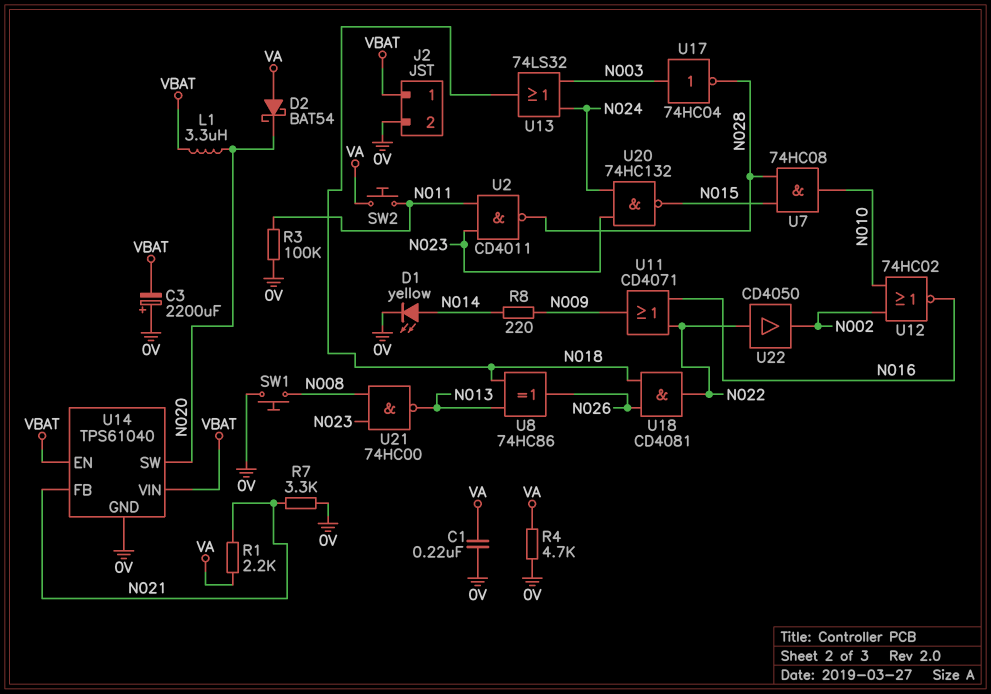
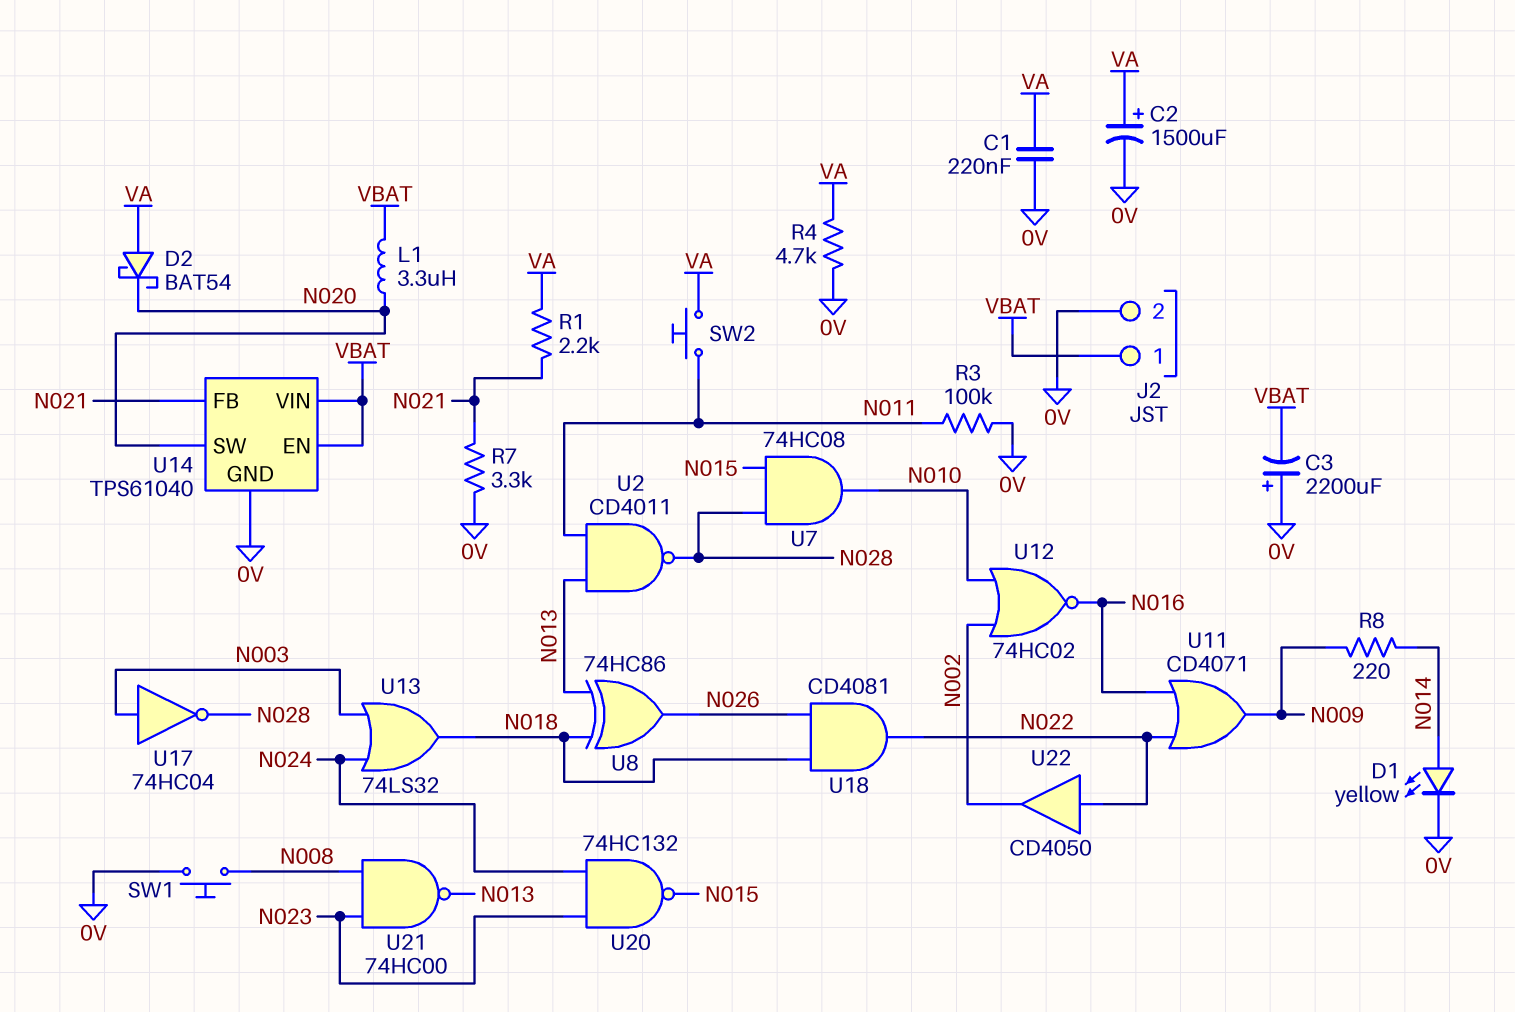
C2: none -> 1500uF (plus VA, minus 0V)
U2: NAND CD4011 (in N011, in N023, out N028) -> NAND CD4011 (in N011, in N013, out N028)

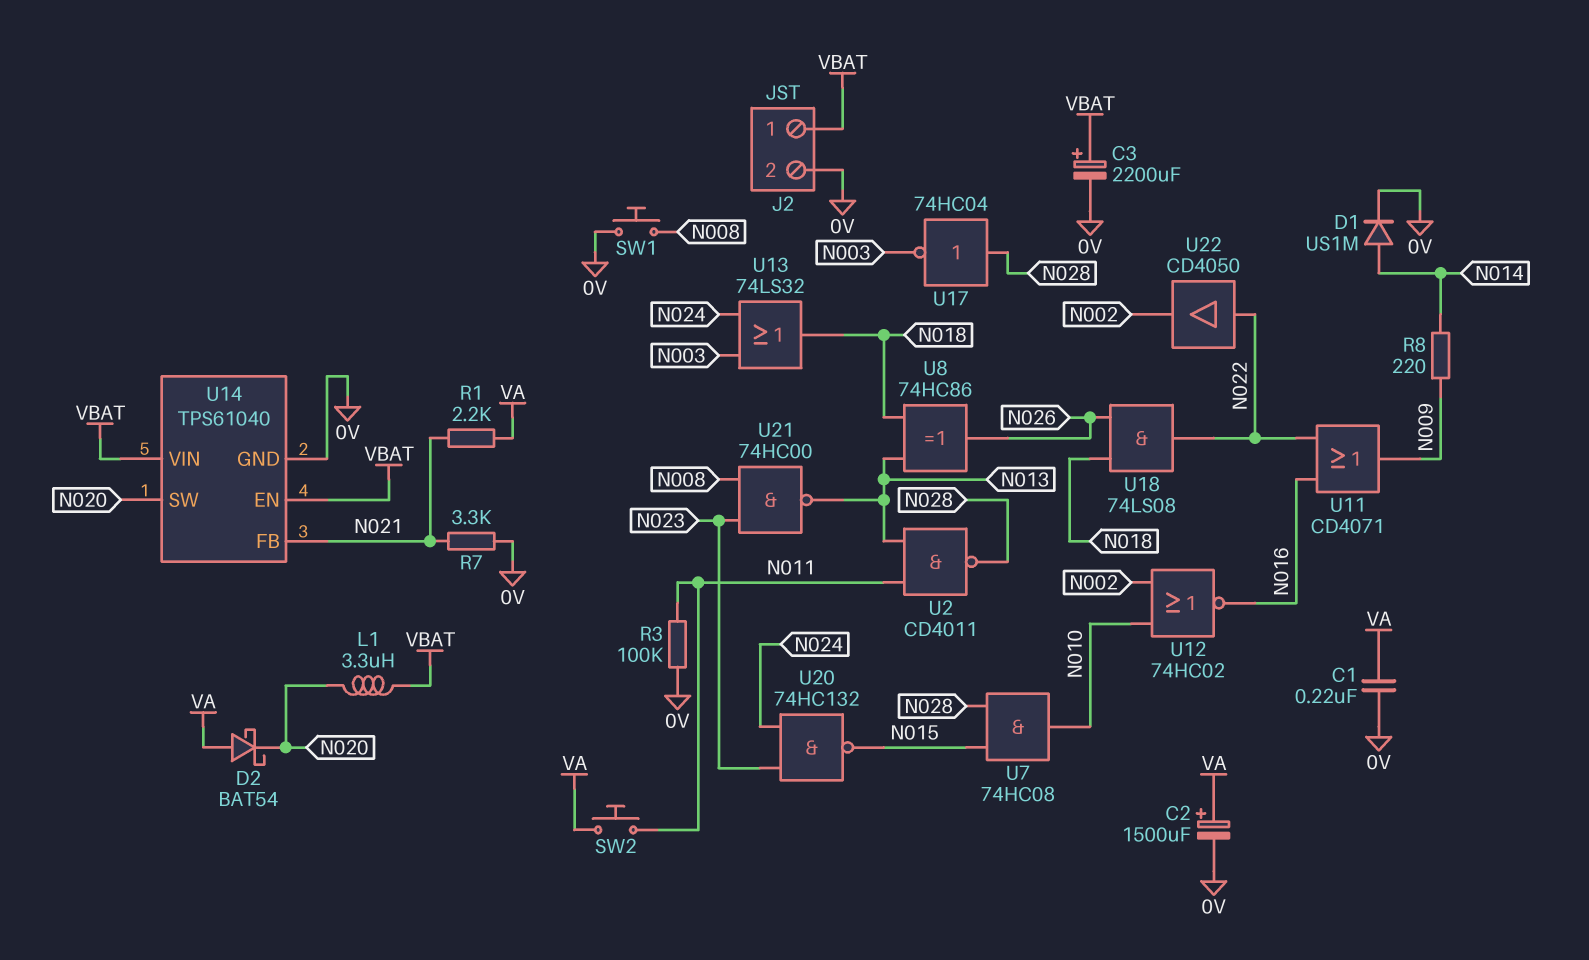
C3: 2200uF (plus 0V, minus VBAT) -> 2200uF (plus VBAT, minus 0V)
D1: LED yellow (A N014, K 0V) -> diode US1M (A N014, K 0V)
R4: 4.7k (0V, VA) -> none
U17: NOT 74HC04 (in N003, out N028) -> NOT 74HC04 (in N028, out N003)
U18: AND CD4081 (in N018, in N026, out N022) -> AND 74LS08 (in N018, in N026, out N022)

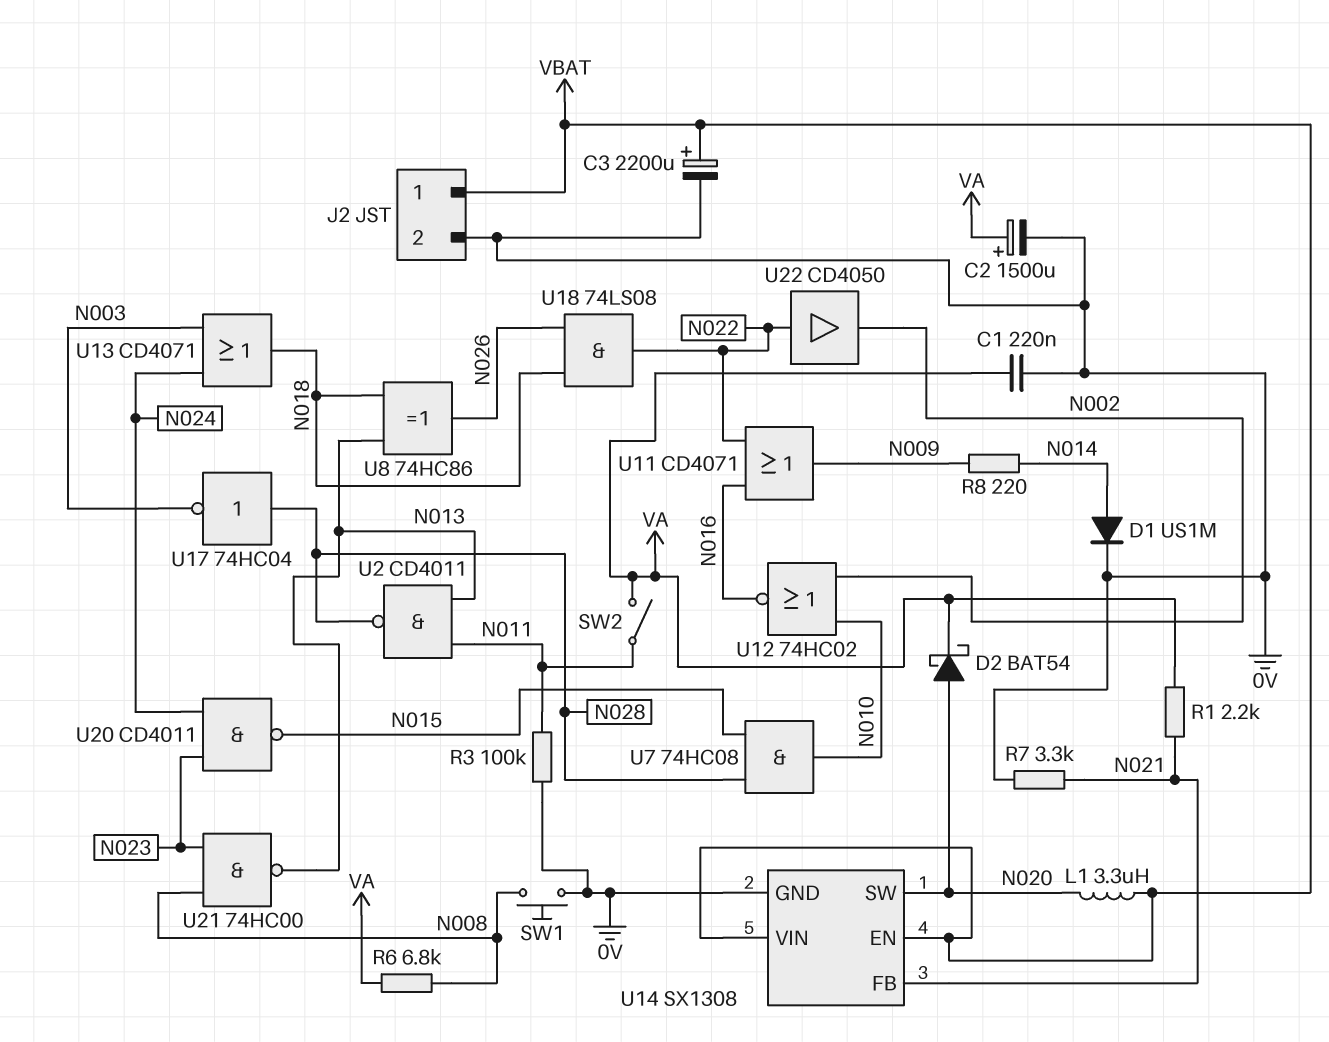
D2: schottky BAT54 (A VA, K N020) -> schottky BAT54 (A N020, K VA)
R6: none -> 6.8k (N008, VA)
SW2: button (N011, VA) -> switch (N011, VA)
U13: OR 74LS32 (in N003, in N024, out N018) -> OR CD4071 (in N003, in N024, out N018)
U14: TPS61040 -> SX1308
U20: NAND 74HC132 (in N023, in N024, out N015) -> NAND CD4011 (in N023, in N024, out N015)

